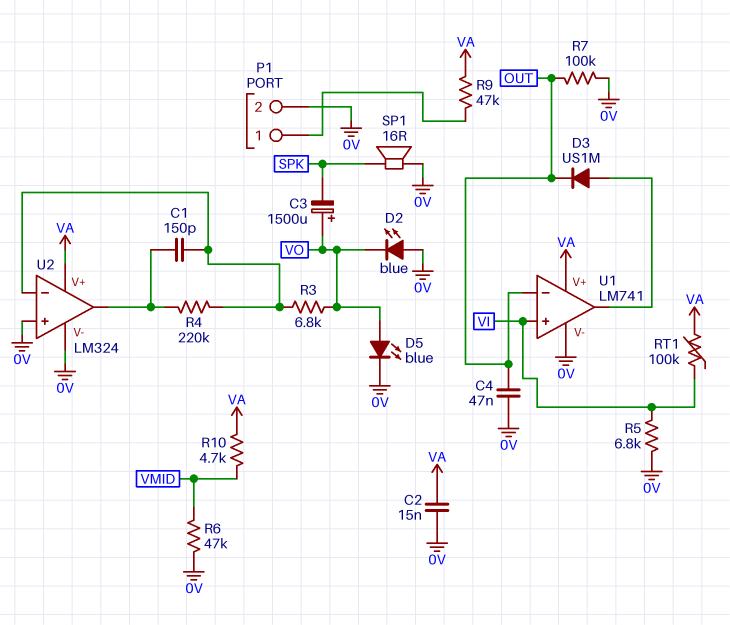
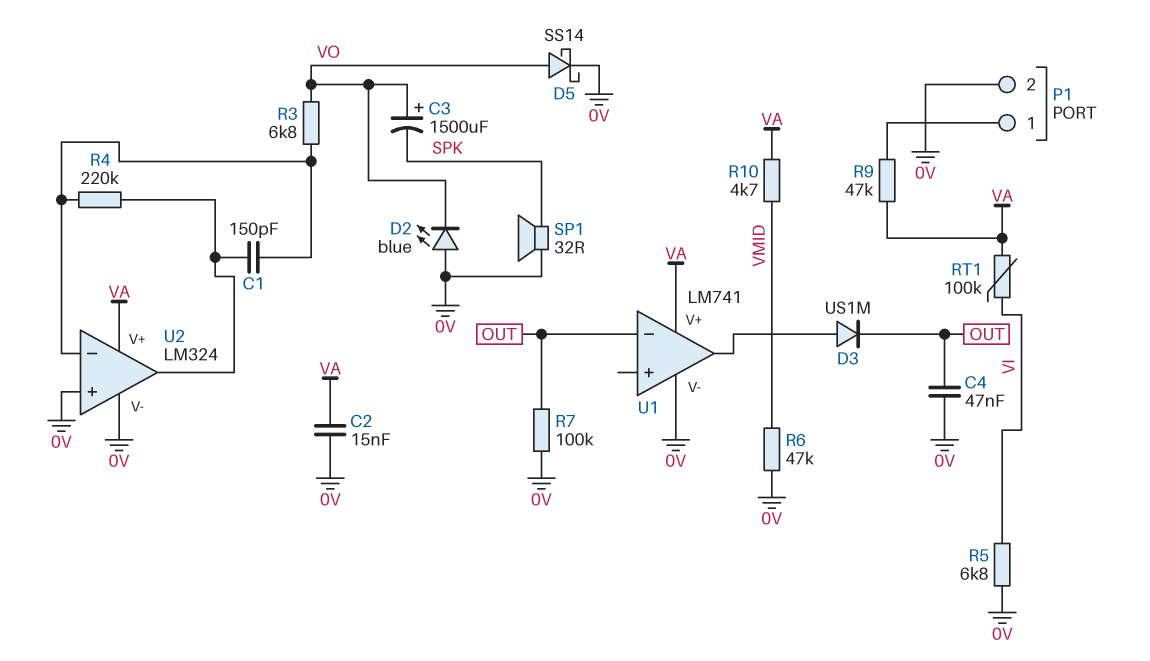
D5: LED blue (A VO, K 0V) -> schottky SS14 (A VO, K 0V)
SP1: speaker 16R (0V, SPK) -> speaker 32R (0V, SPK)
U1 pin in+: VI -> none

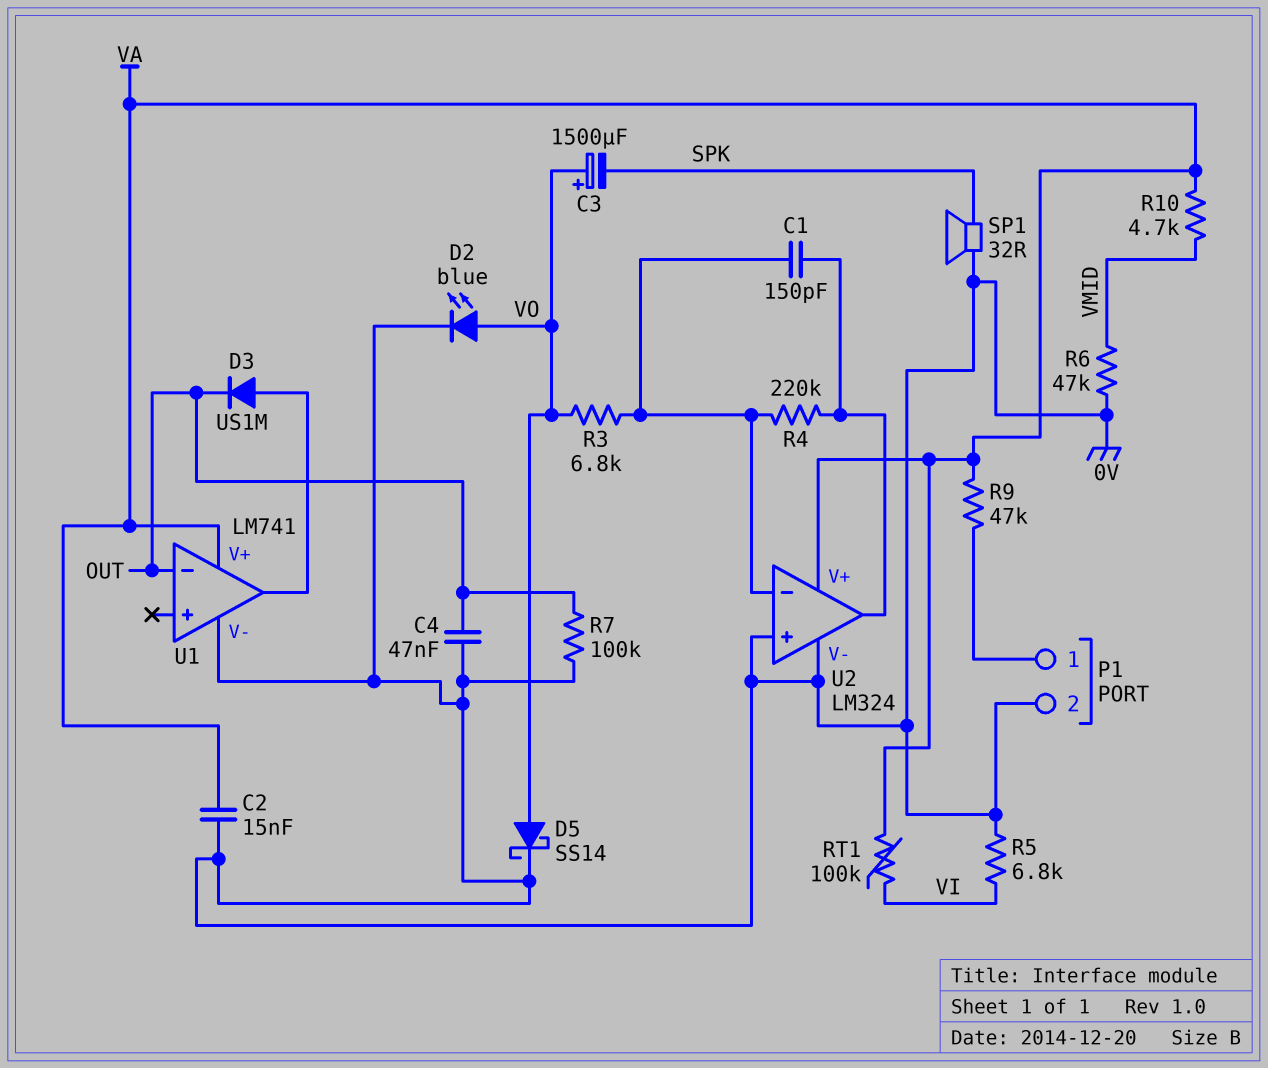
D2: LED blue (A 0V, K VO) -> LED blue (A VO, K 0V)

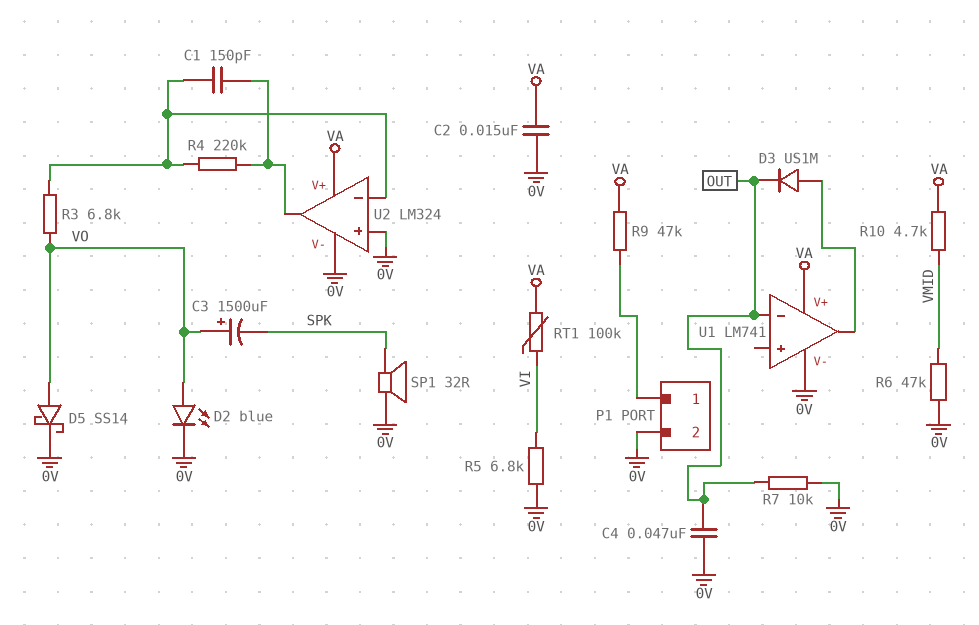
R7: 100k (0V, OUT) -> 10k (0V, OUT)

